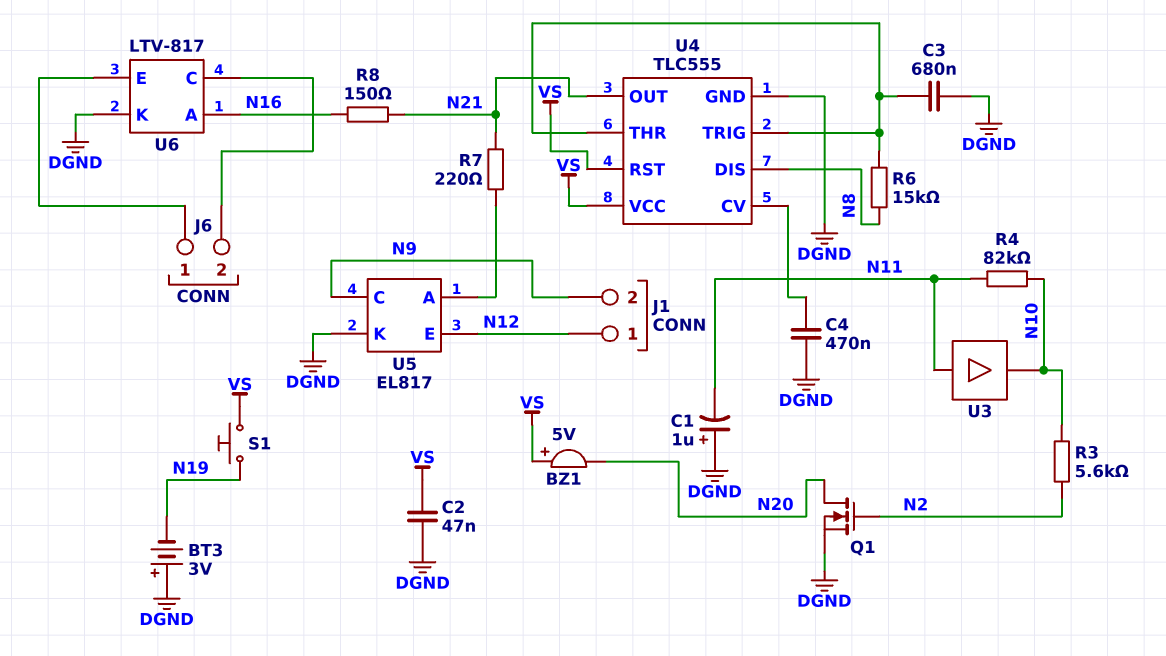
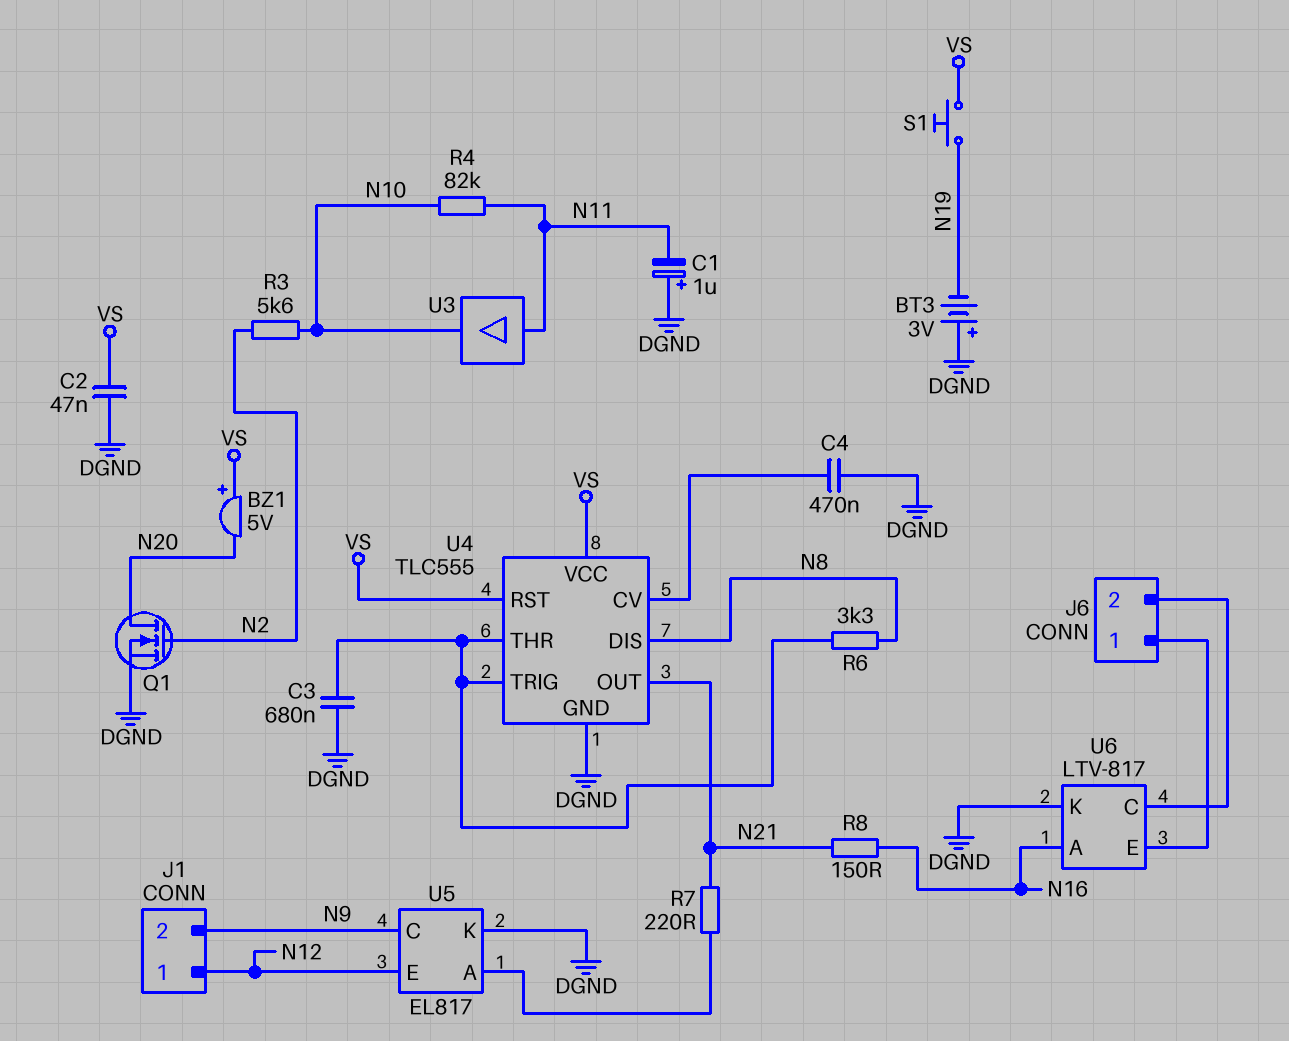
R6: 15k (N8, U4/THR) -> 3.3k (N8, U4/THR)

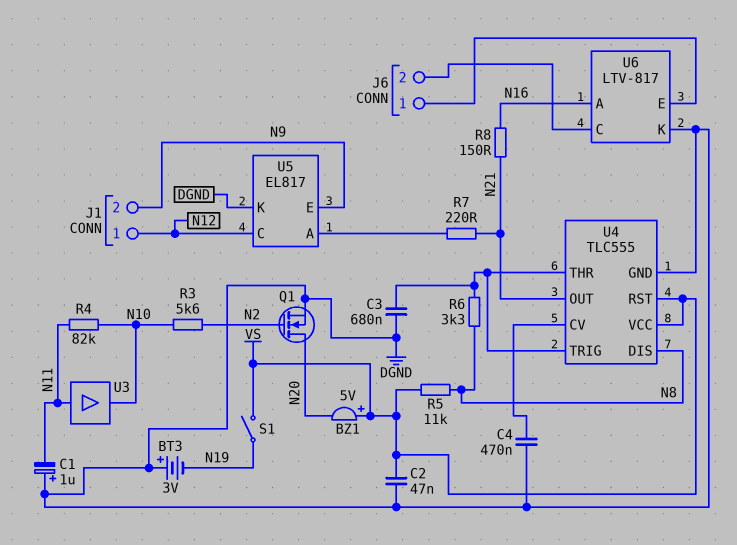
R5: none -> 11k (N8, VS)
S1: button (N19, VS) -> switch (N19, VS)
U5 pin C: N9 -> N12
U5 pin E: N12 -> N9

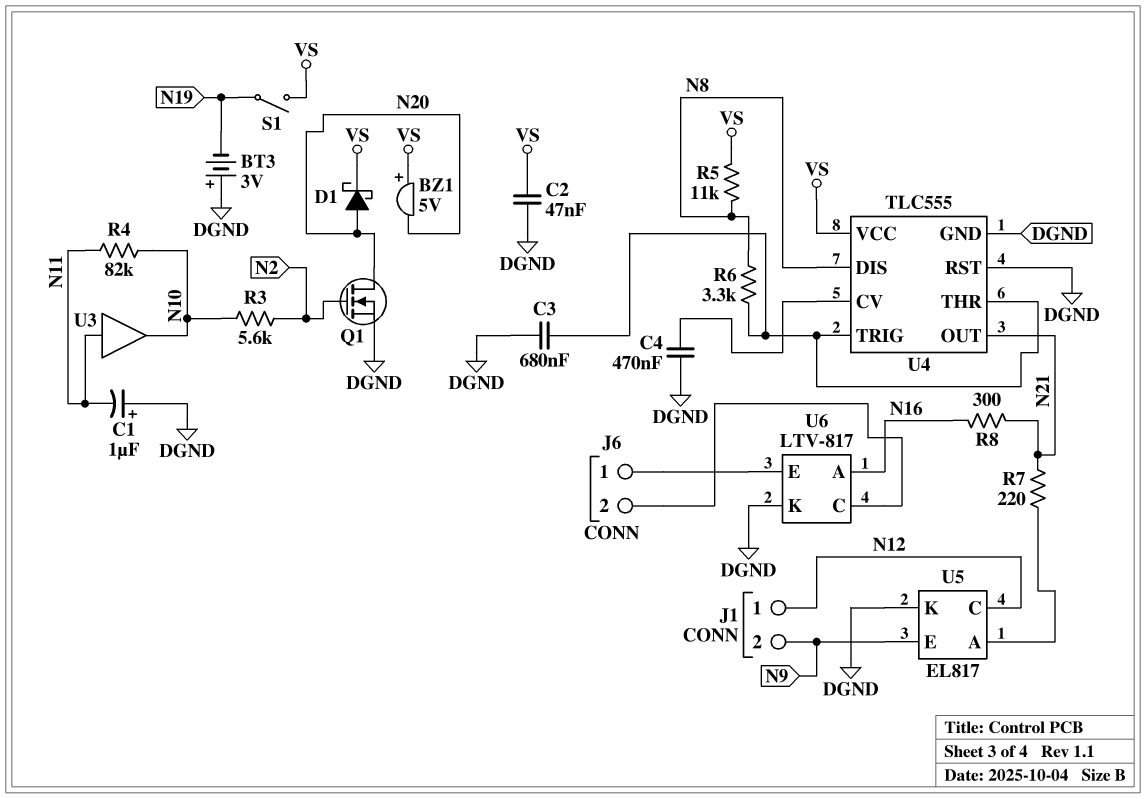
D1: none -> schottky (A N20, K VS)
R8: 150 (N16, N21) -> 300 (N16, N21)
U4 pin RST: VS -> DGND

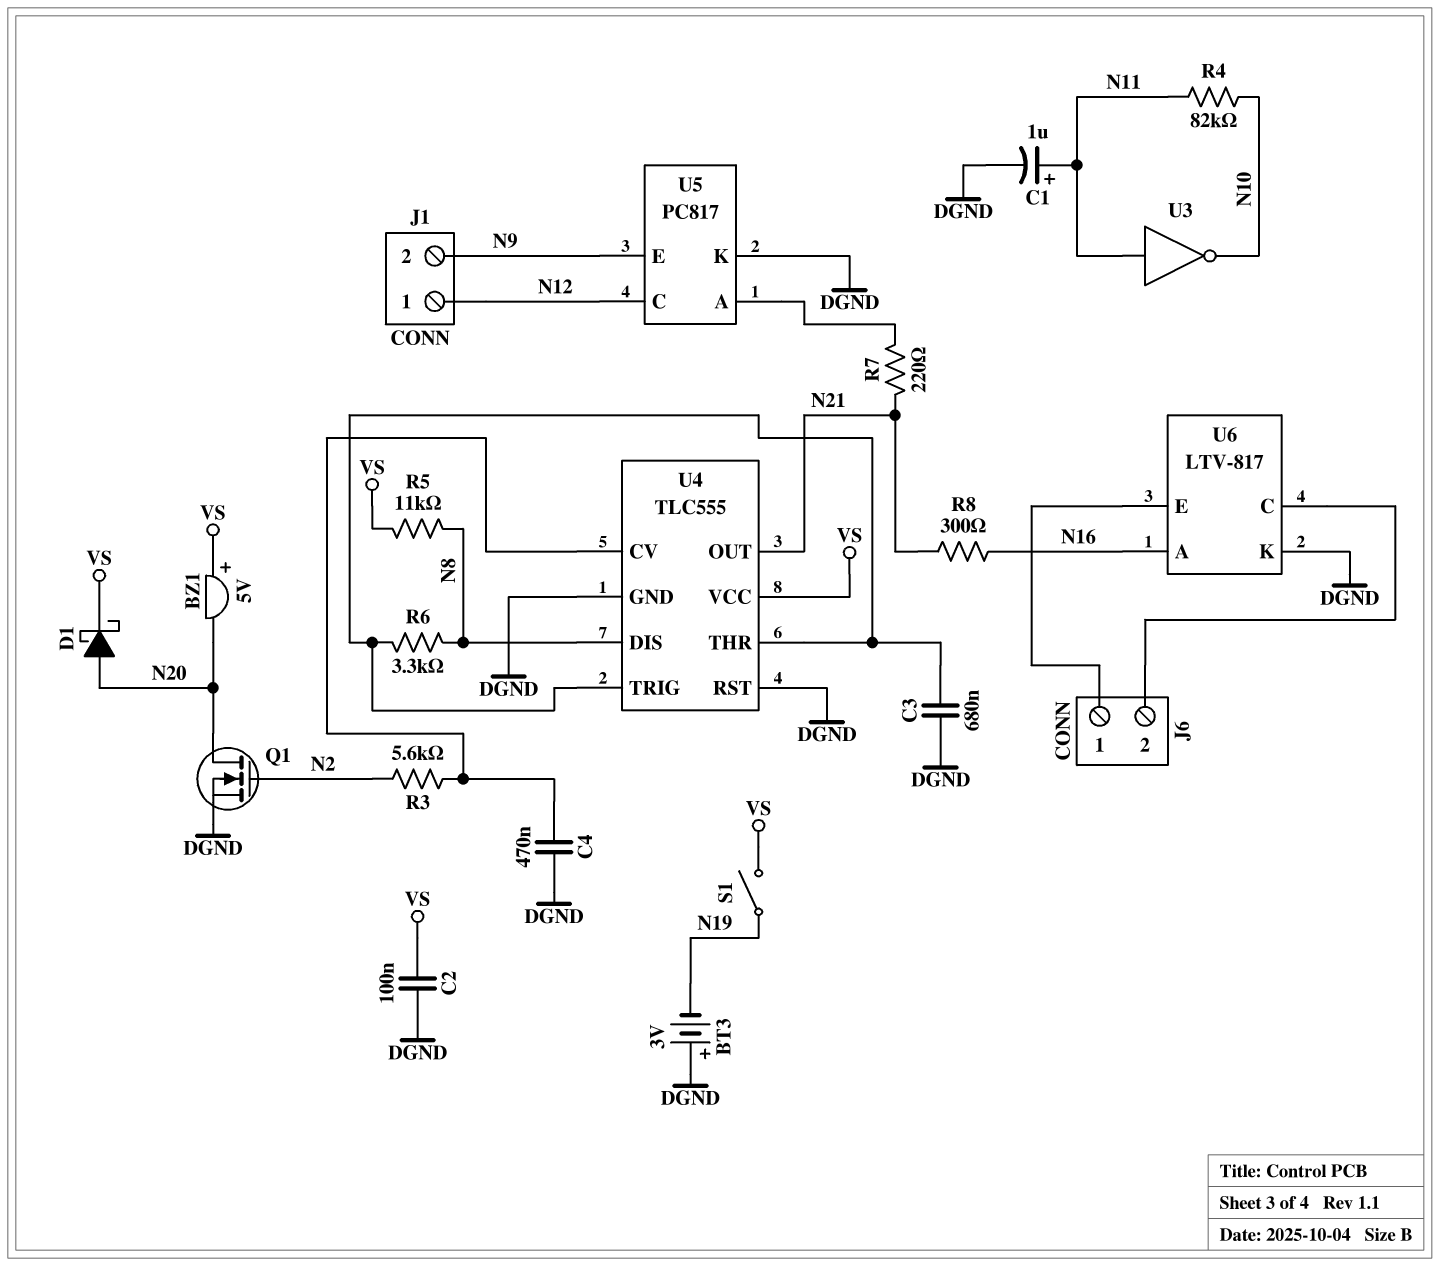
C1: 1uF (plus DGND, minus N11) -> 1uF (plus N11, minus DGND)
C2: 47nF (DGND, VS) -> 100nF (DGND, VS)
R3: 5.6k (N2, N10) -> 5.6k (N2, U4/CV)
U3: buffer (in N11, out N10) -> NOT (in N11, out N10)
U5: EL817 -> PC817

